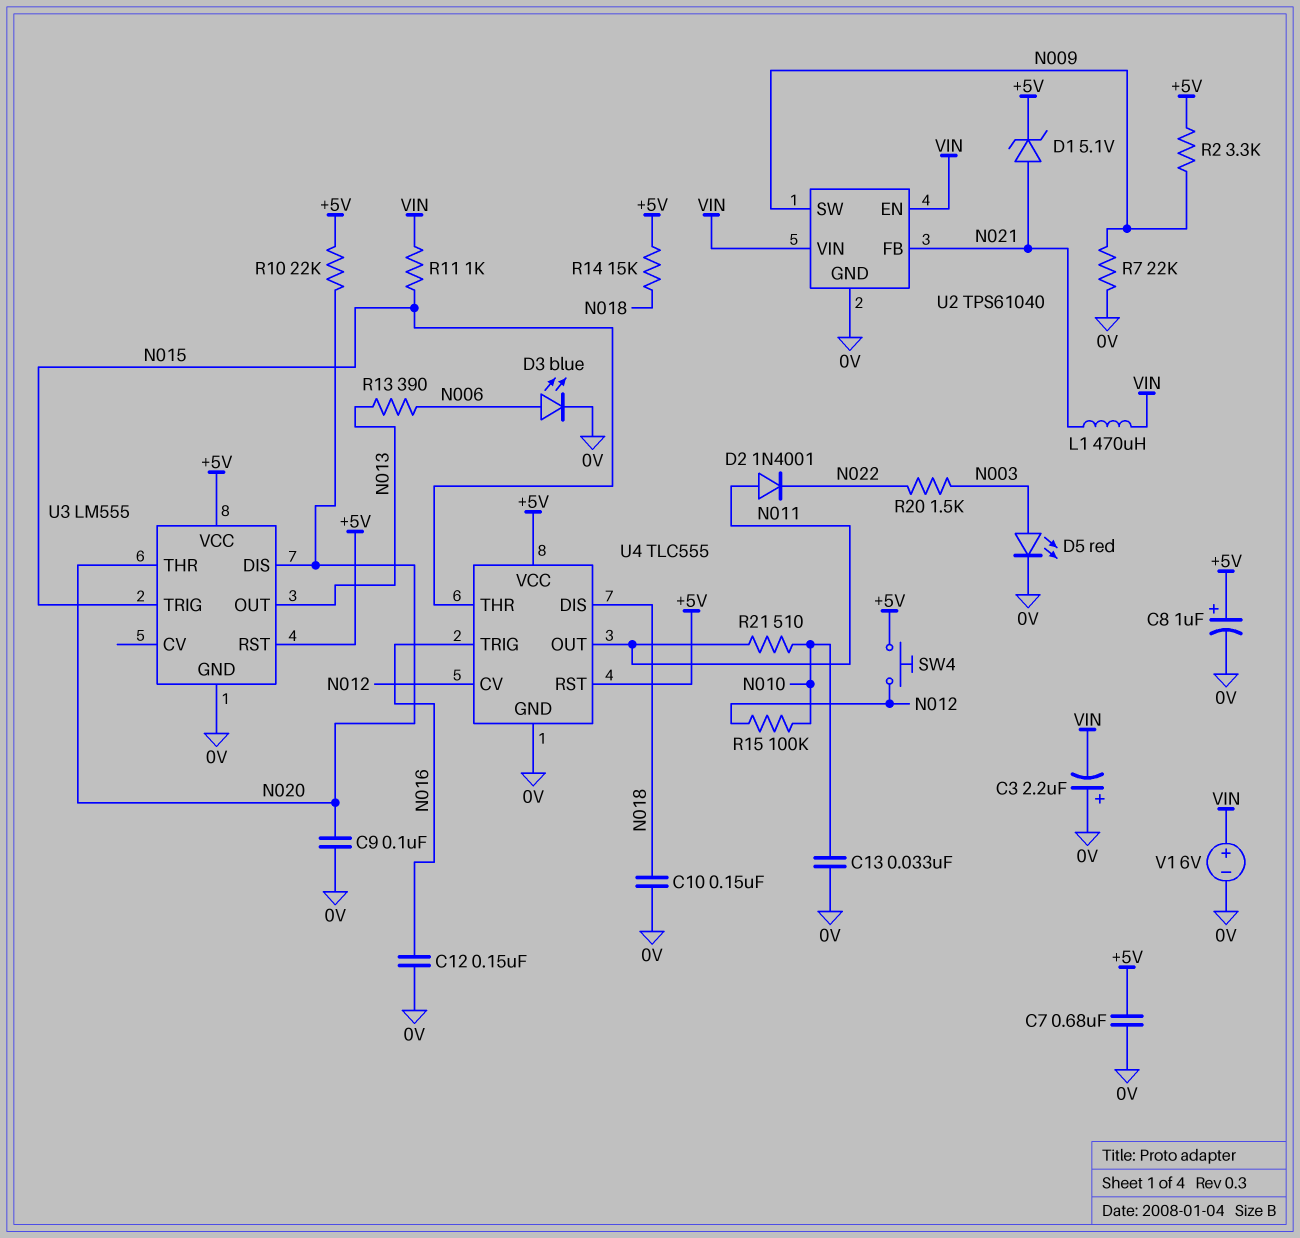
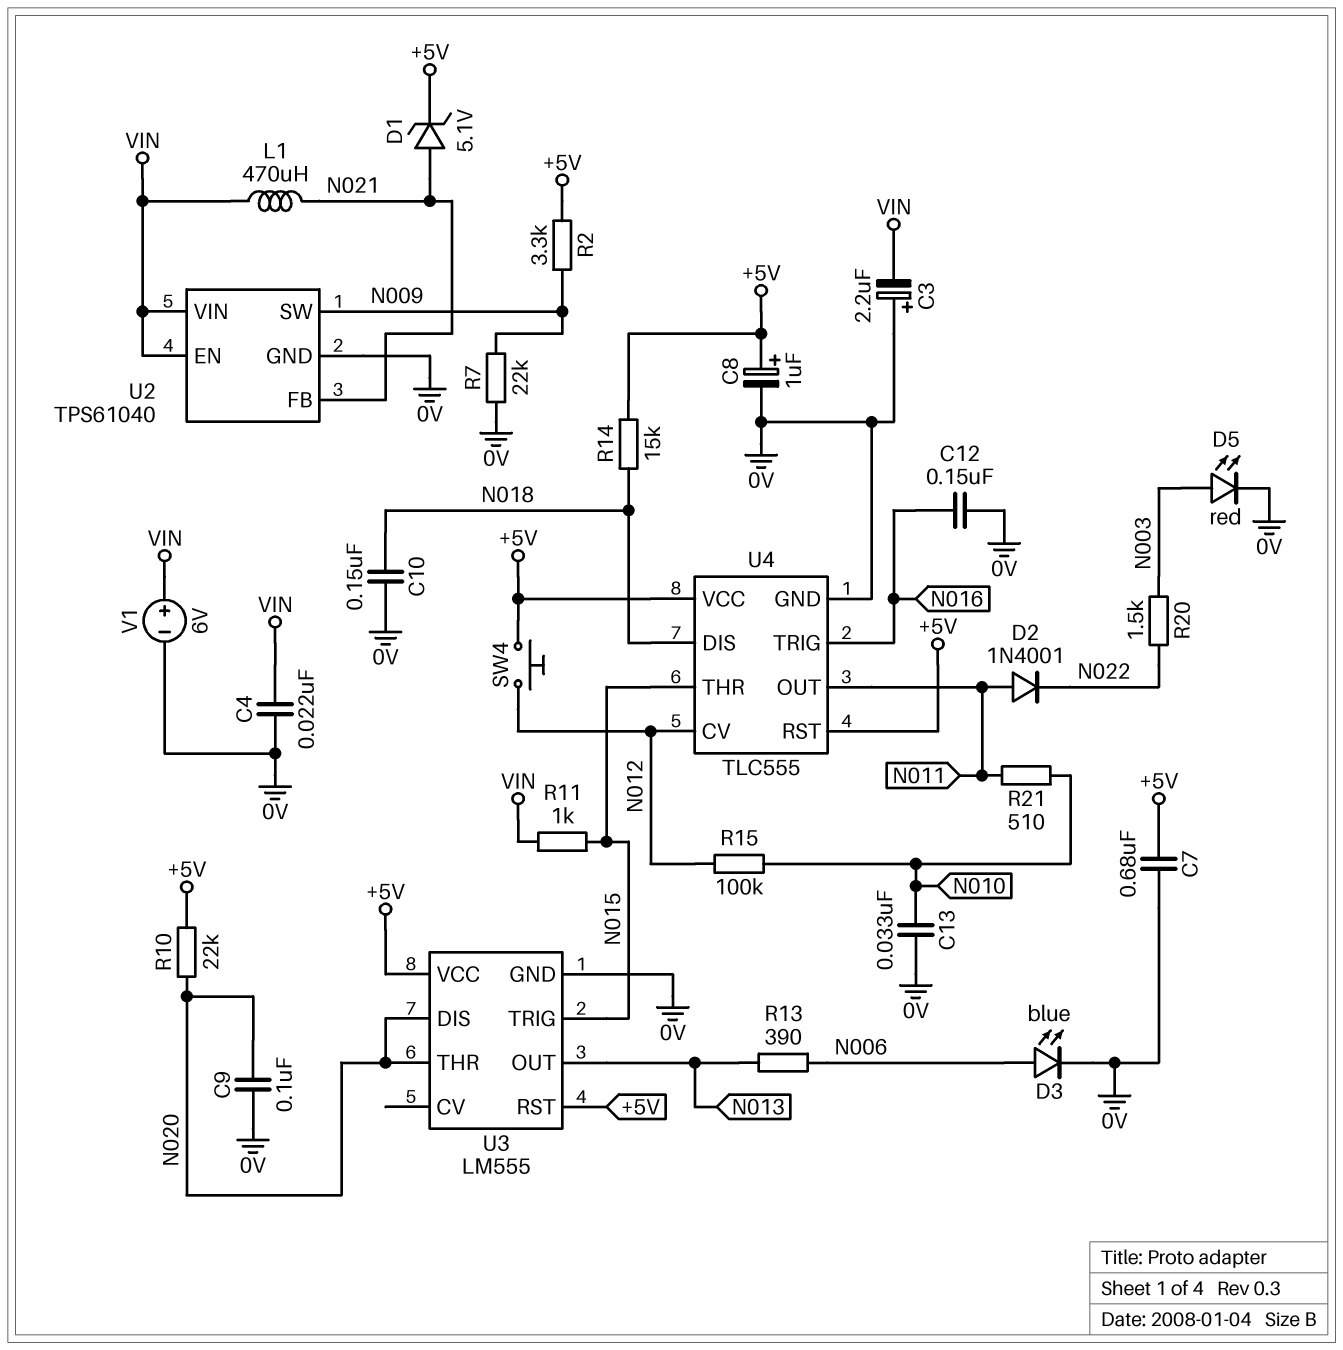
C4: none -> 22nF (0V, VIN)

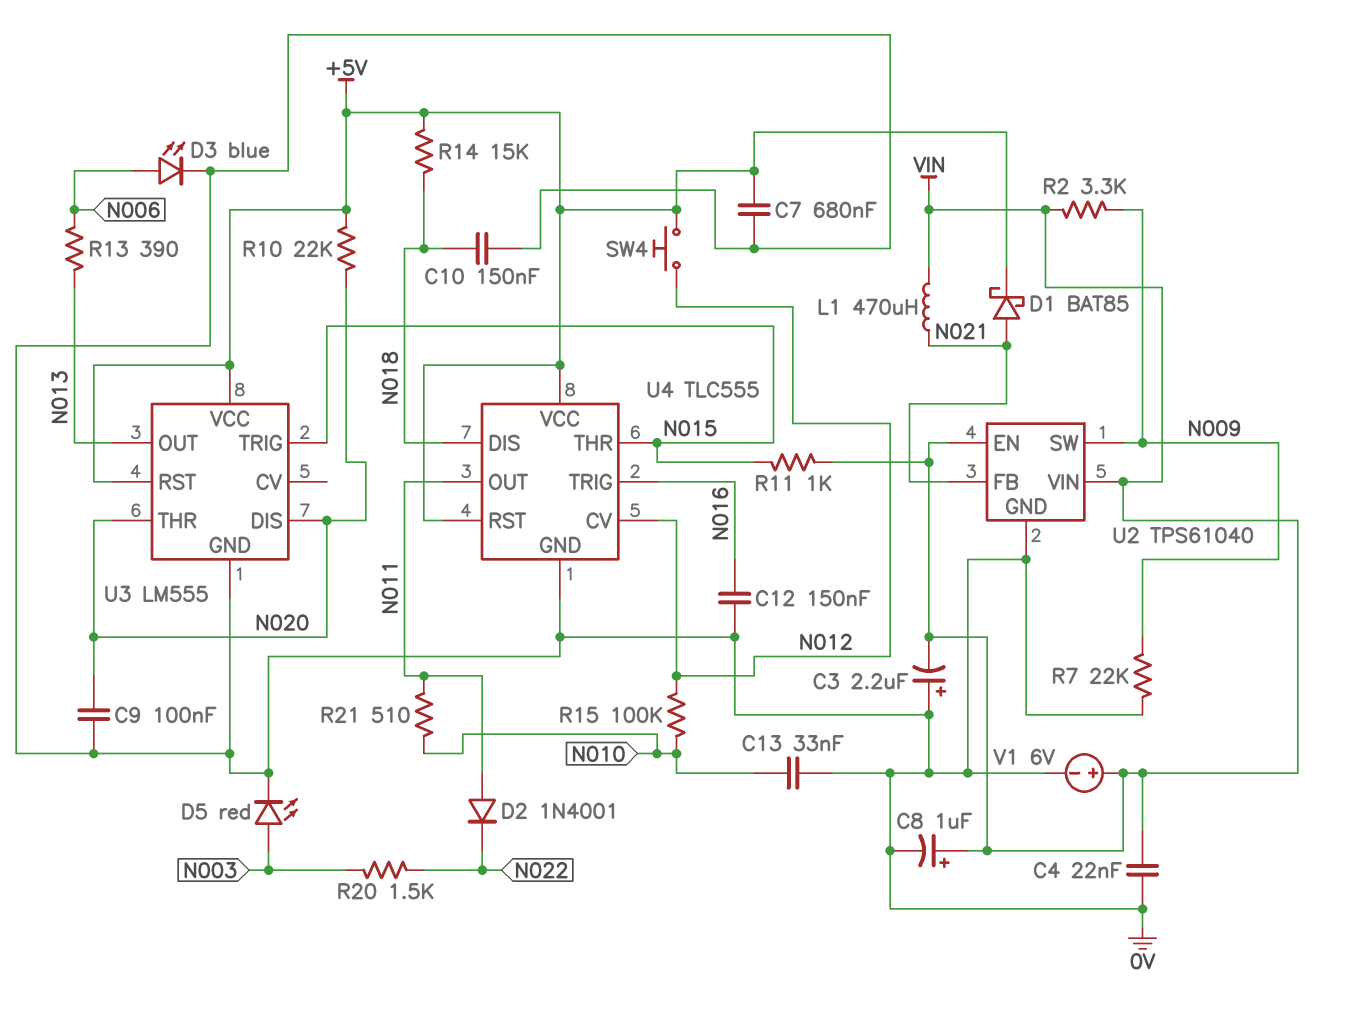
C8: 1uF (plus +5V, minus 0V) -> 1uF (plus VIN, minus 0V)
D1: zener 5.1V (A N021, K +5V) -> schottky BAT85 (A N021, K +5V)
R2: 3.3k (+5V, N009) -> 3.3k (N009, VIN)

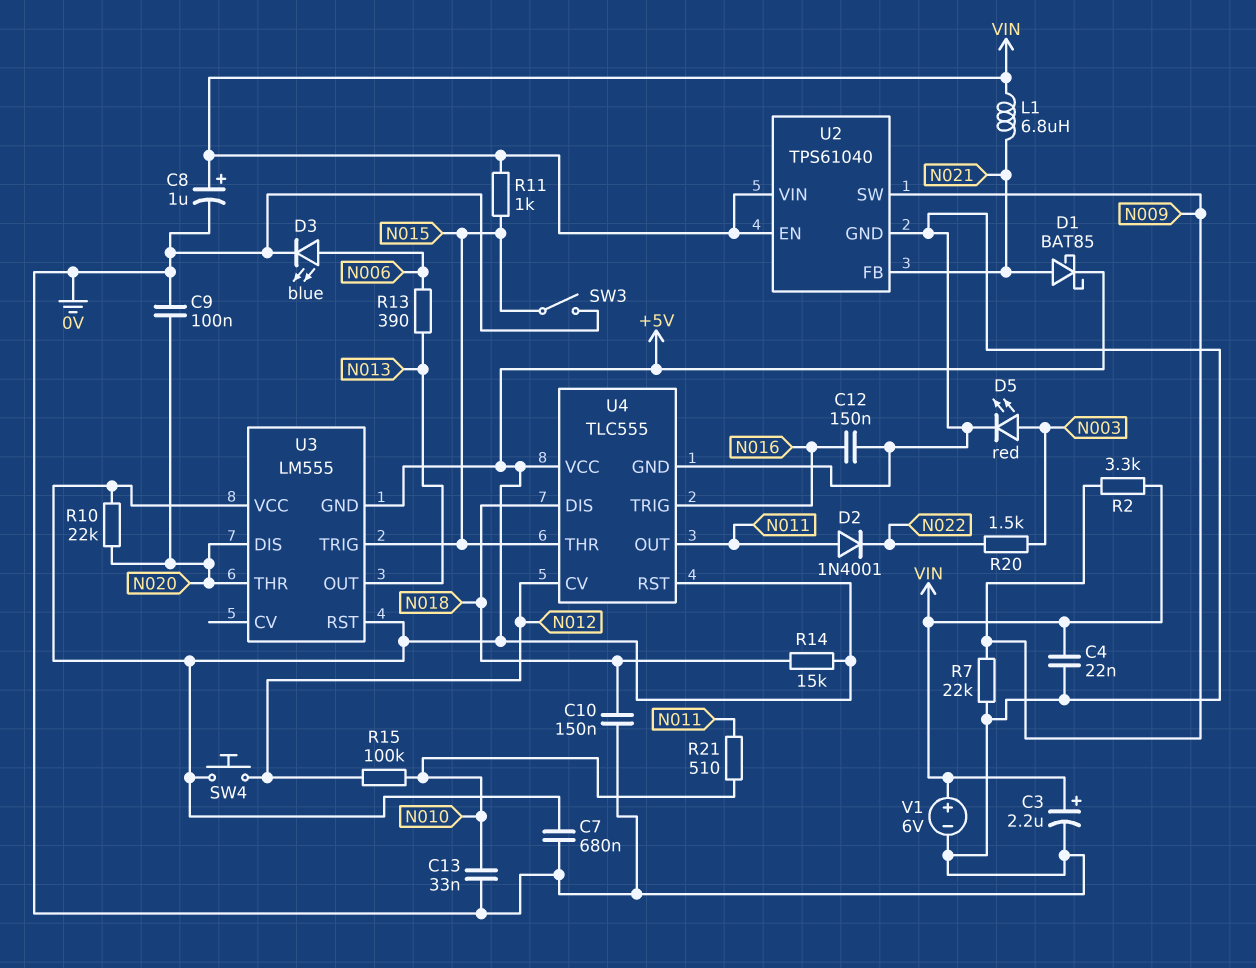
C3: 2.2uF (plus 0V, minus VIN) -> 2.2uF (plus VIN, minus 0V)
L1: 470uH (N021, VIN) -> 6.8uH (N021, VIN)
SW3: none -> switch (0V, N015)
U3 pin GND: 0V -> +5V

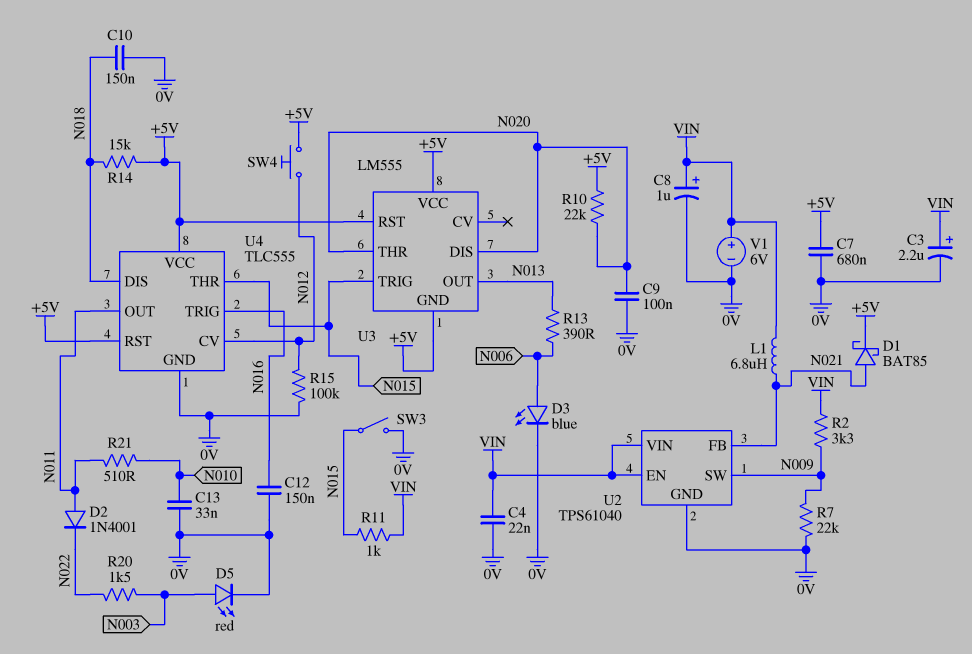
R15: 100k (N010, N012) -> 100k (0V, N012)

